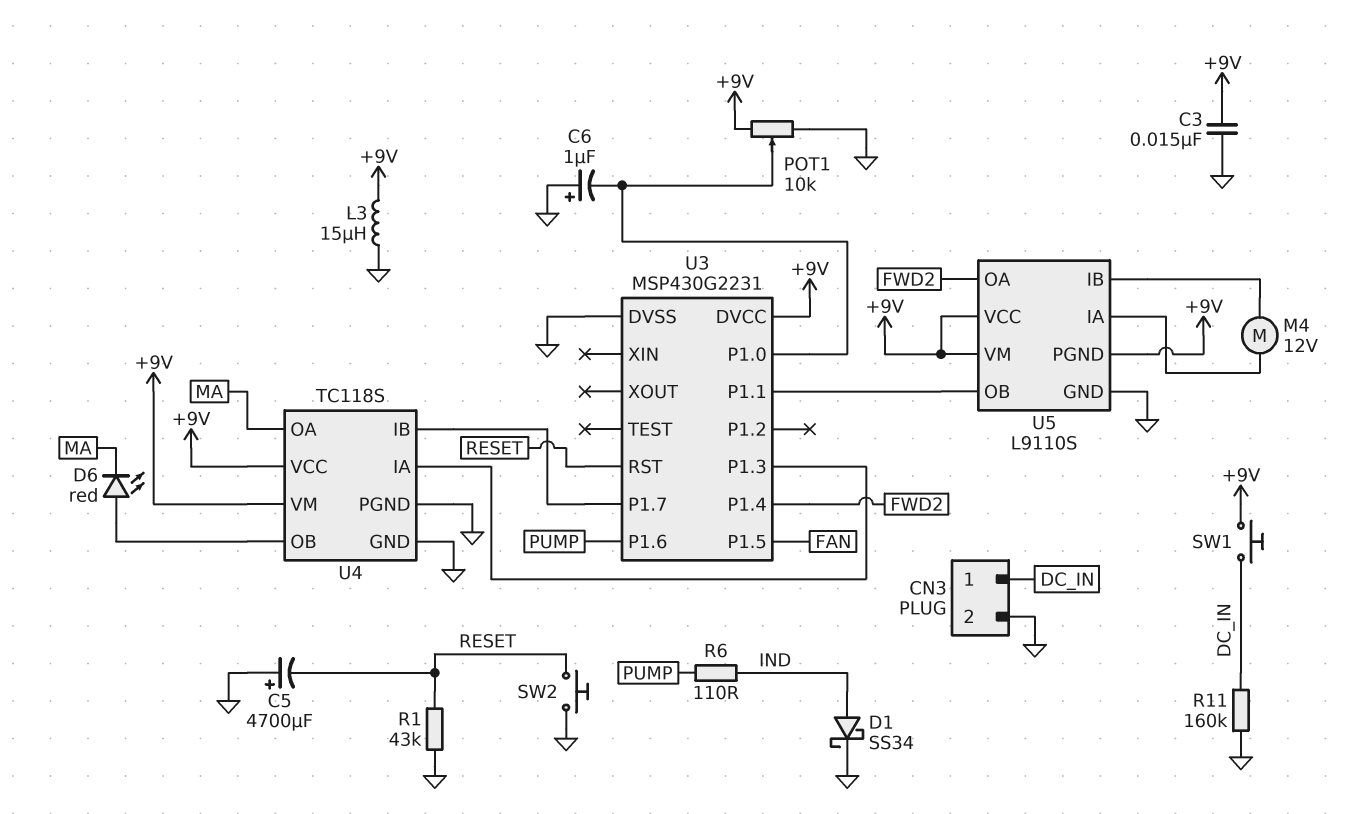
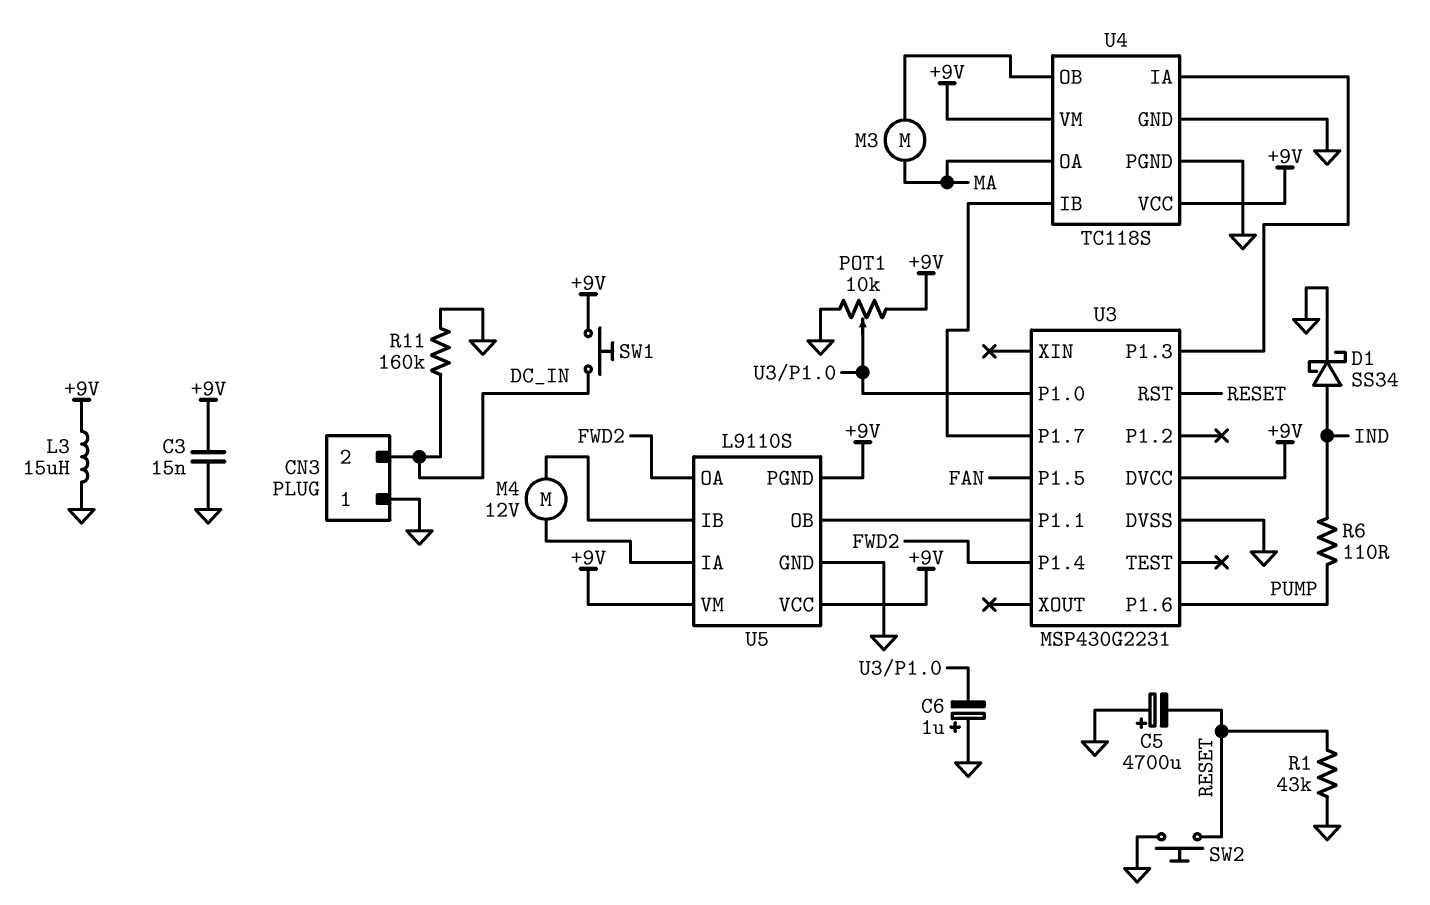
CN3 pin 1: DC_IN -> GND
CN3 pin 2: GND -> DC_IN
D6: LED red (A U4/OB, K MA) -> none
M3: none -> motor (MA, U4/OB)

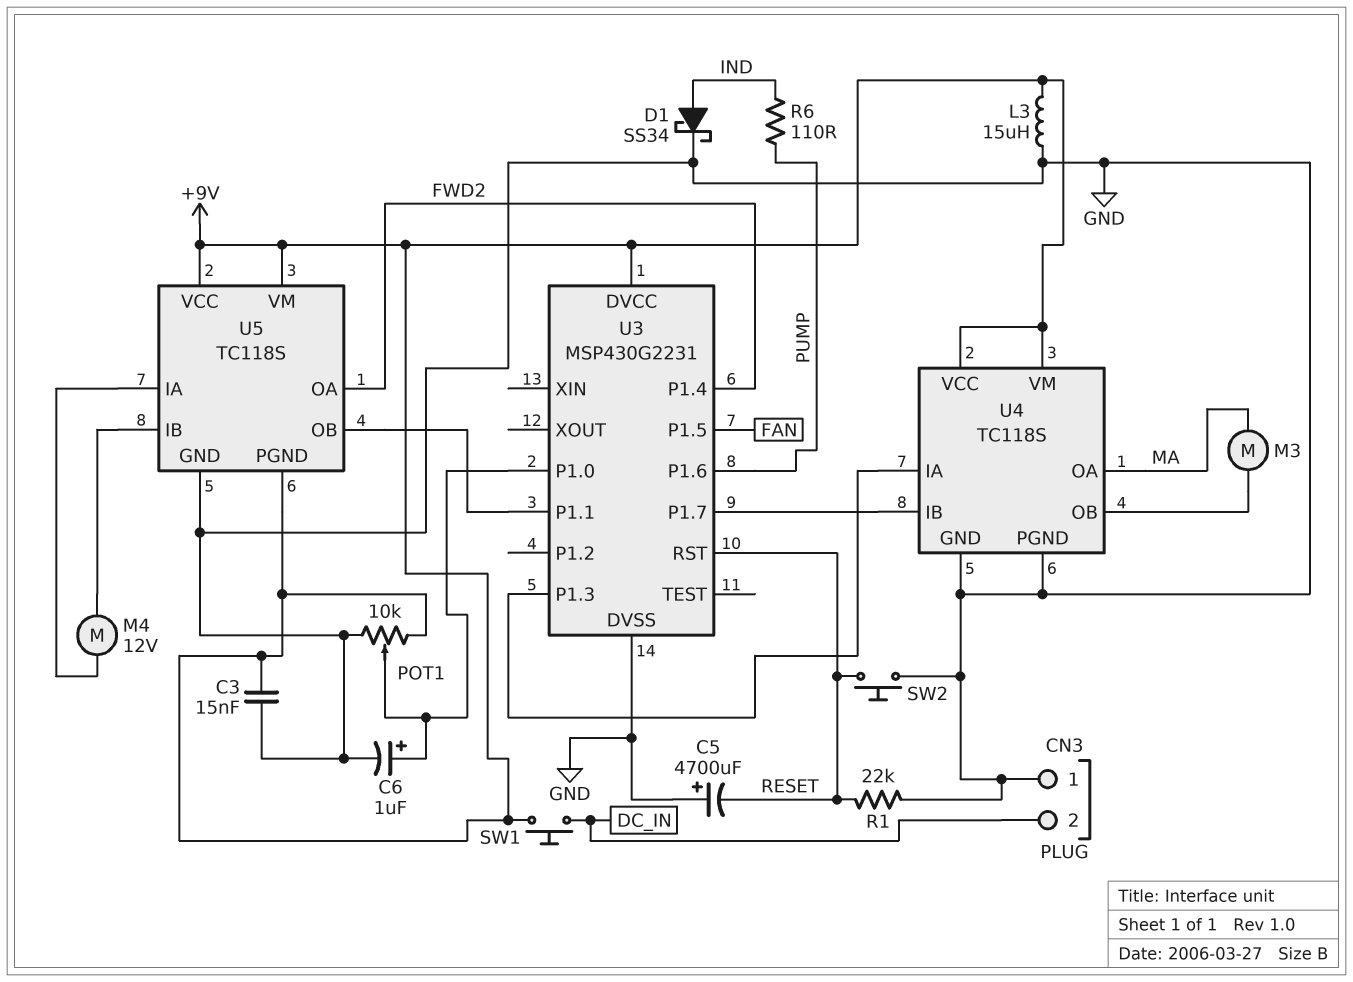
C6: 1uF (plus GND, minus U3/P1.0) -> 1uF (plus U3/P1.0, minus GND)
R1: 43k (GND, RESET) -> 22k (GND, RESET)
R11: 160k (DC_IN, GND) -> none
U5: L9110S -> TC118S

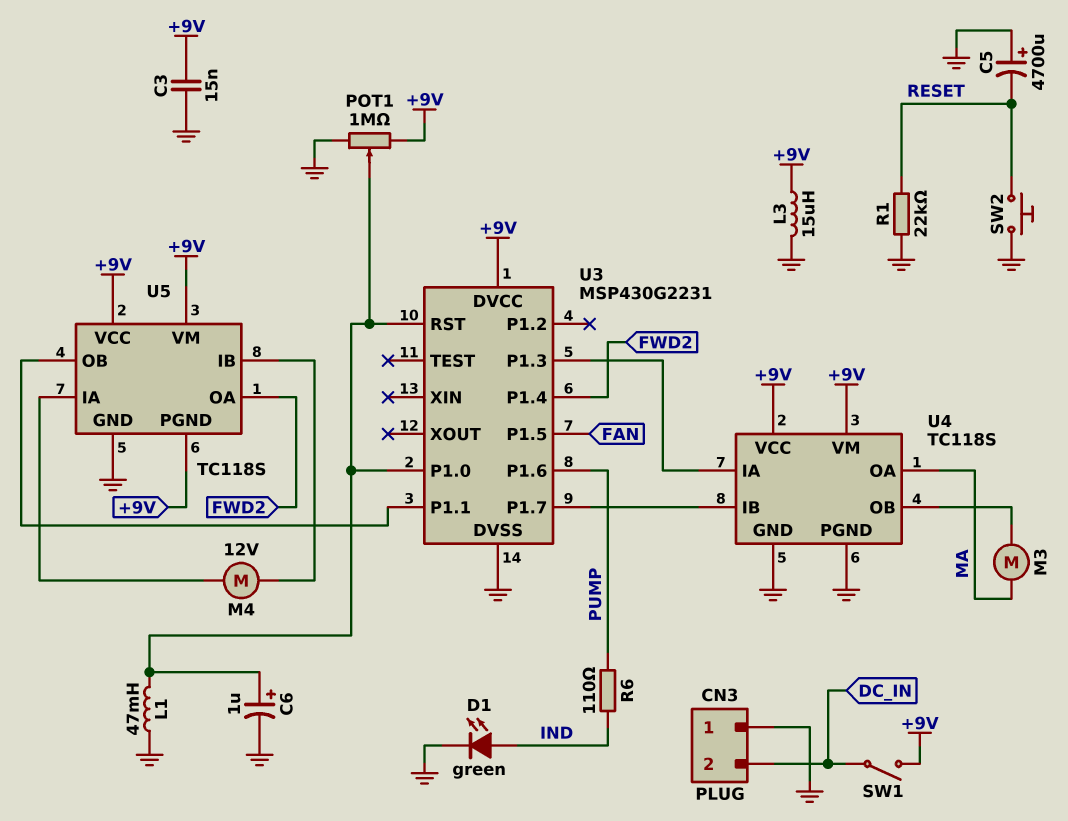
D1: schottky SS34 (A IND, K GND) -> LED green (A IND, K GND)
L1: none -> 47mH (GND, U3/P1.0)
POT1: 10k (+9V, GND, wiper U3/P1.0) -> 1M (+9V, GND, wiper U3/P1.0)
SW1: button (+9V, DC_IN) -> switch (+9V, DC_IN)
U3 pin RST: RESET -> U3/P1.0

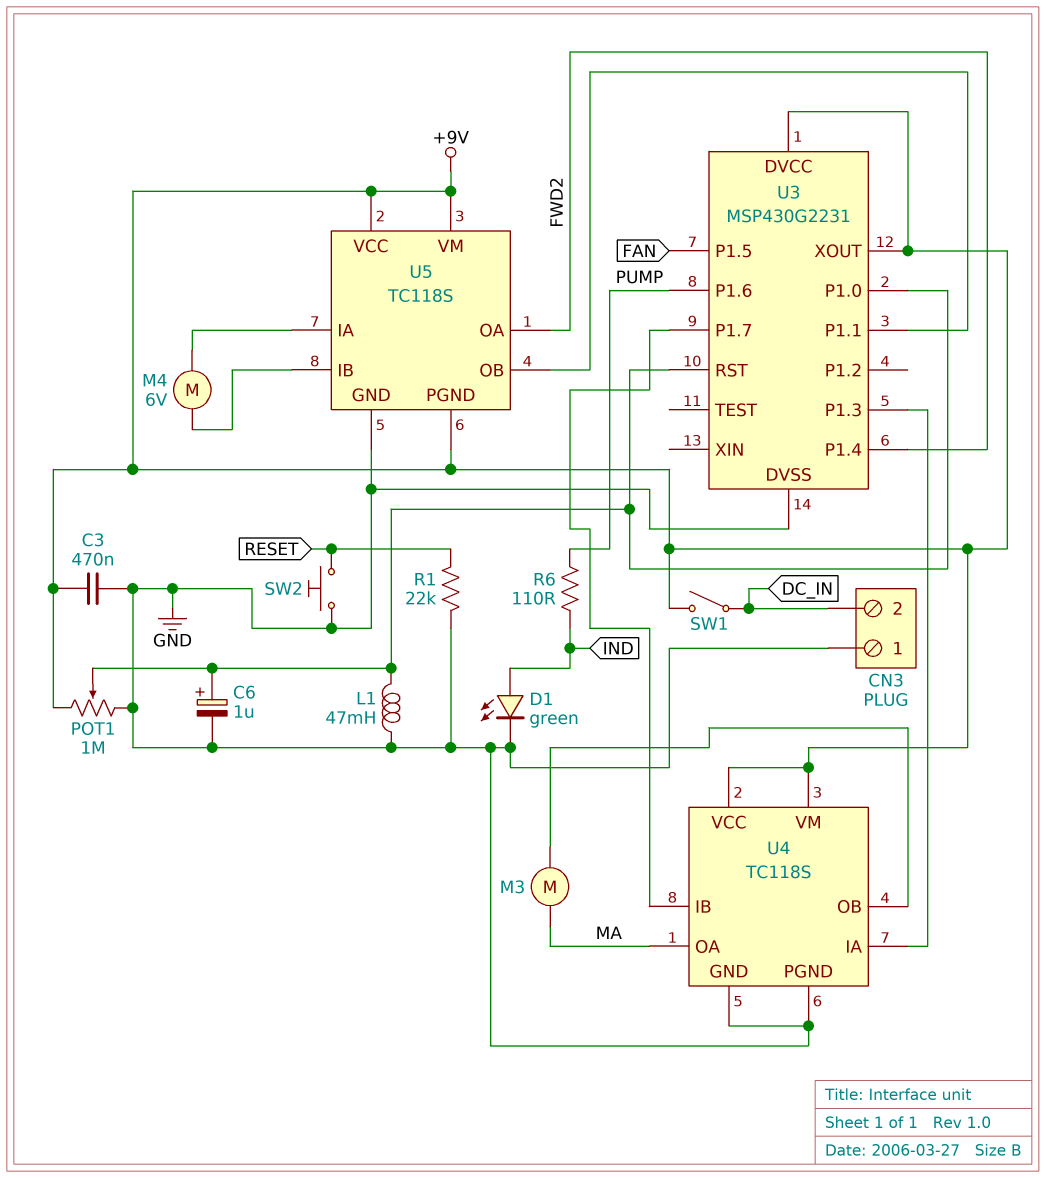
C3: 15nF (+9V, GND) -> 470nF (+9V, GND)
C5: 4700uF (plus GND, minus RESET) -> none
L3: 15uH (+9V, GND) -> none
M4: motor 12V (U5/IA, U5/IB) -> motor 6V (U5/IA, U5/IB)
U3 pin XOUT: none -> +9V

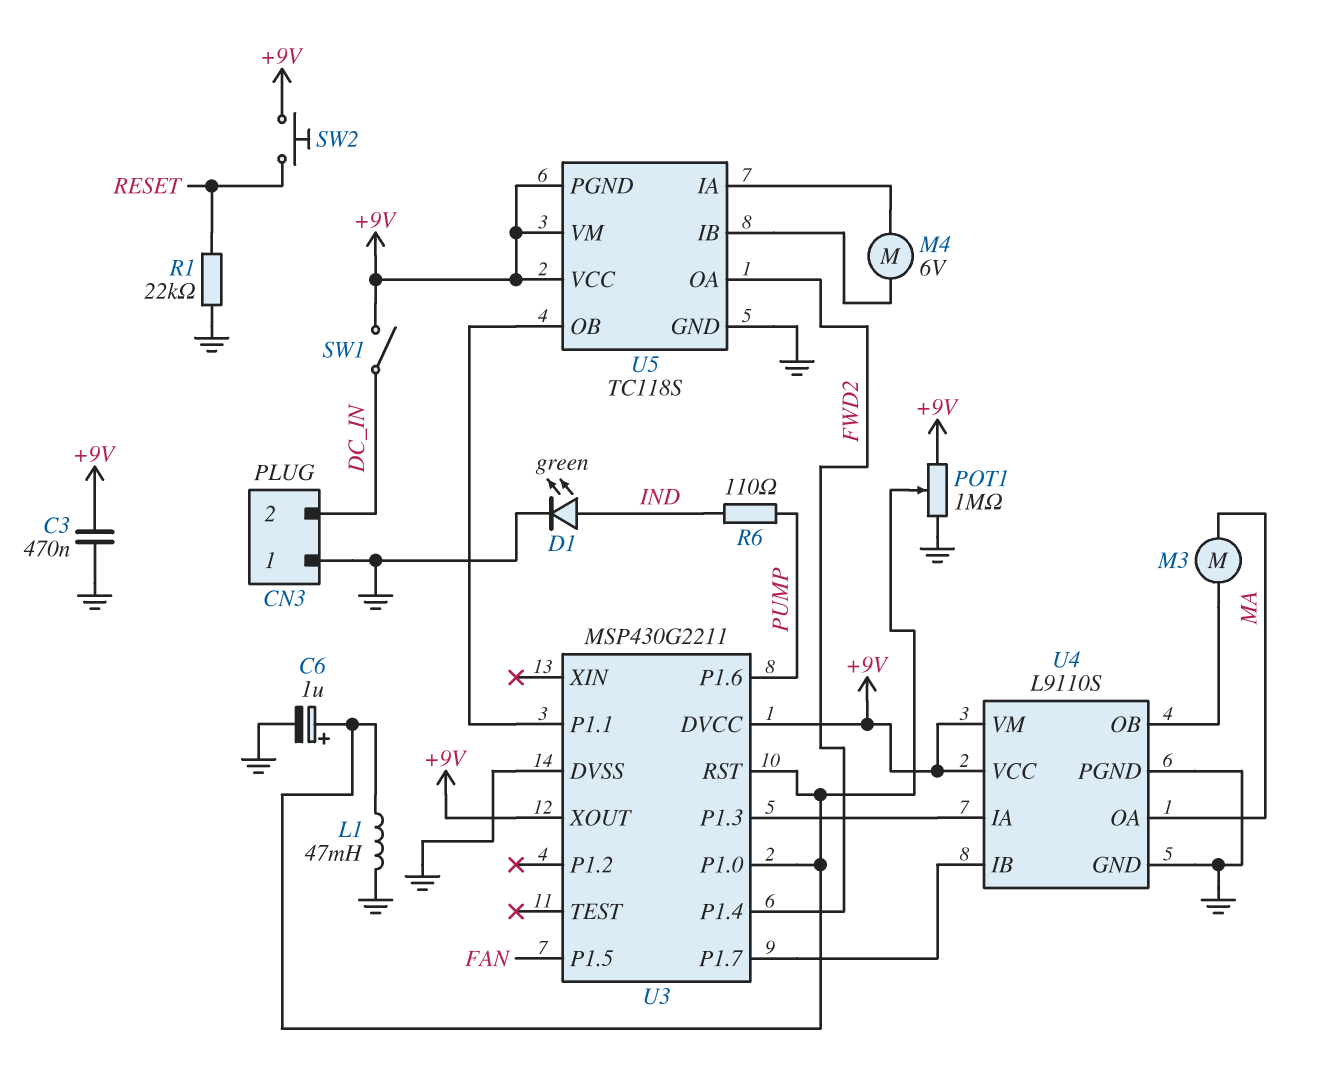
SW2: button (GND, RESET) -> button (+9V, RESET)
U3: MSP430G2231 -> MSP430G2211
U4: TC118S -> L9110S

